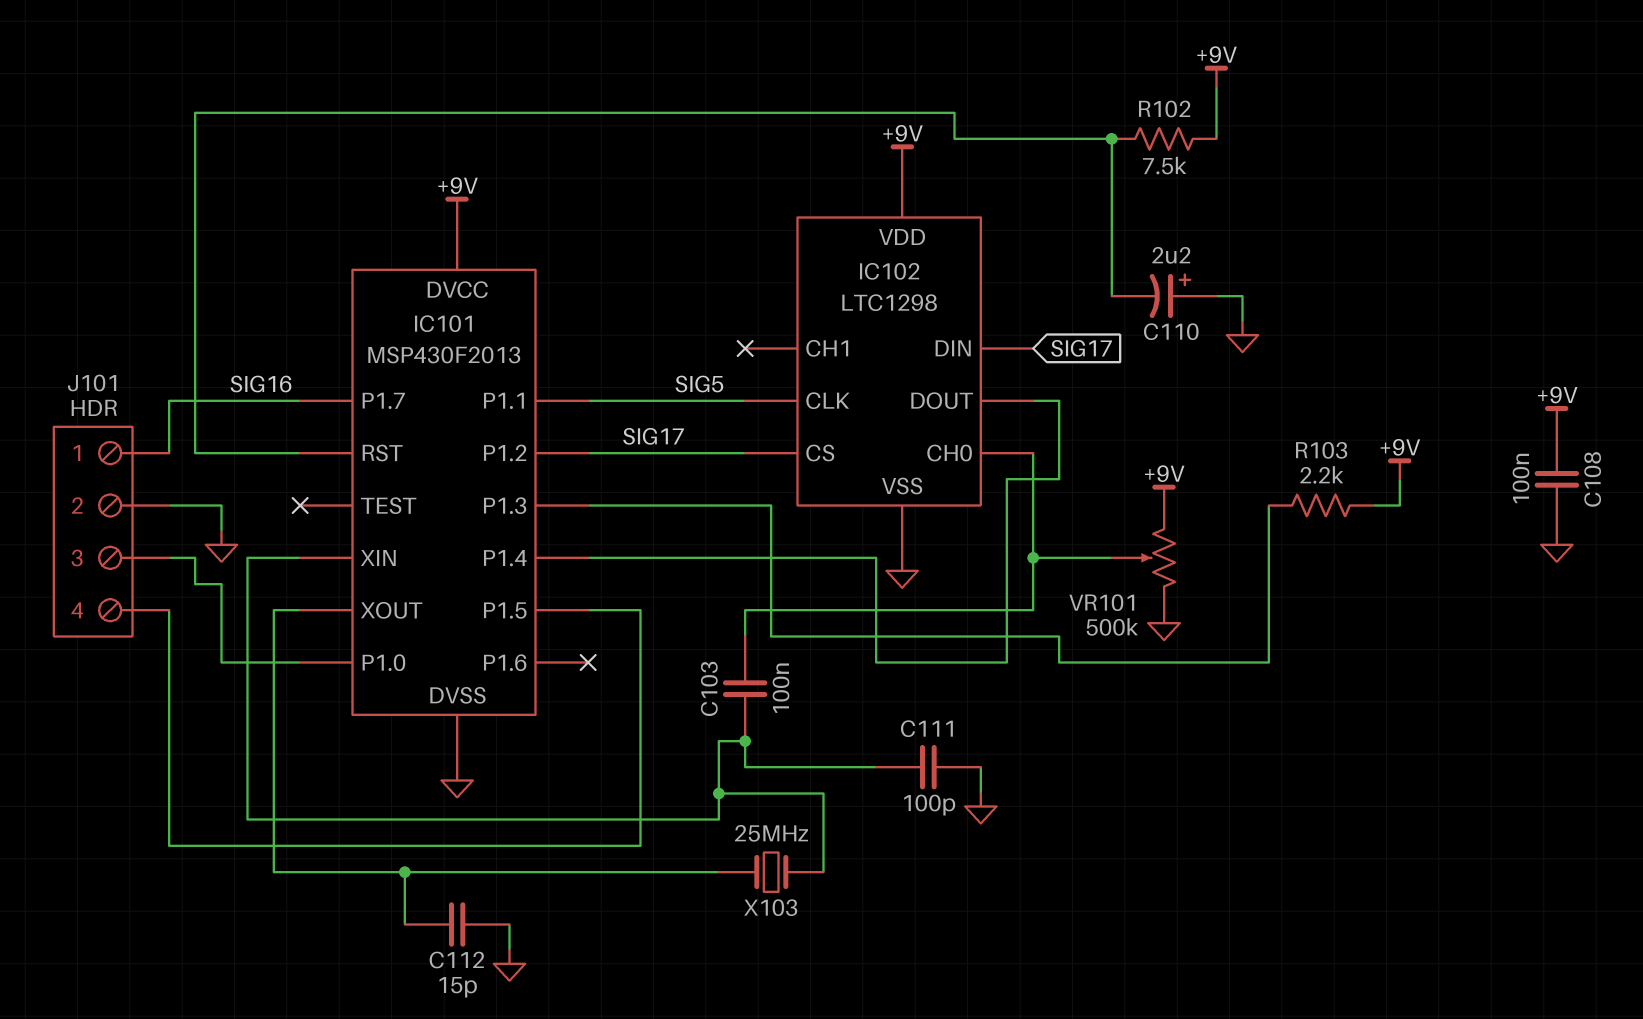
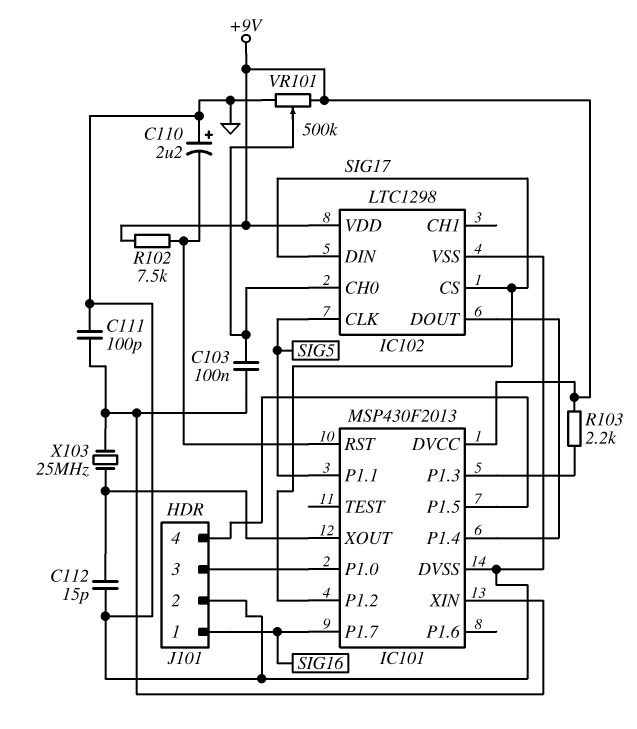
C108: 100nF (+9V, GND) -> none

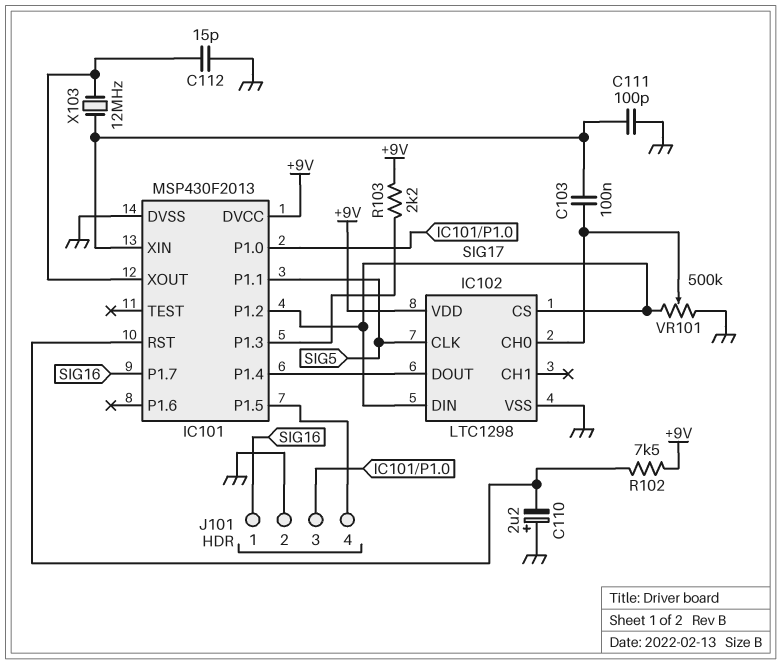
VR101: 500k (+9V, GND, wiper IC102/CH0) -> 500k (GND, SIG17, wiper IC102/CH0)
X103: 25MHz (IC101/XIN, IC101/XOUT) -> 12MHz (IC101/XIN, IC101/XOUT)

